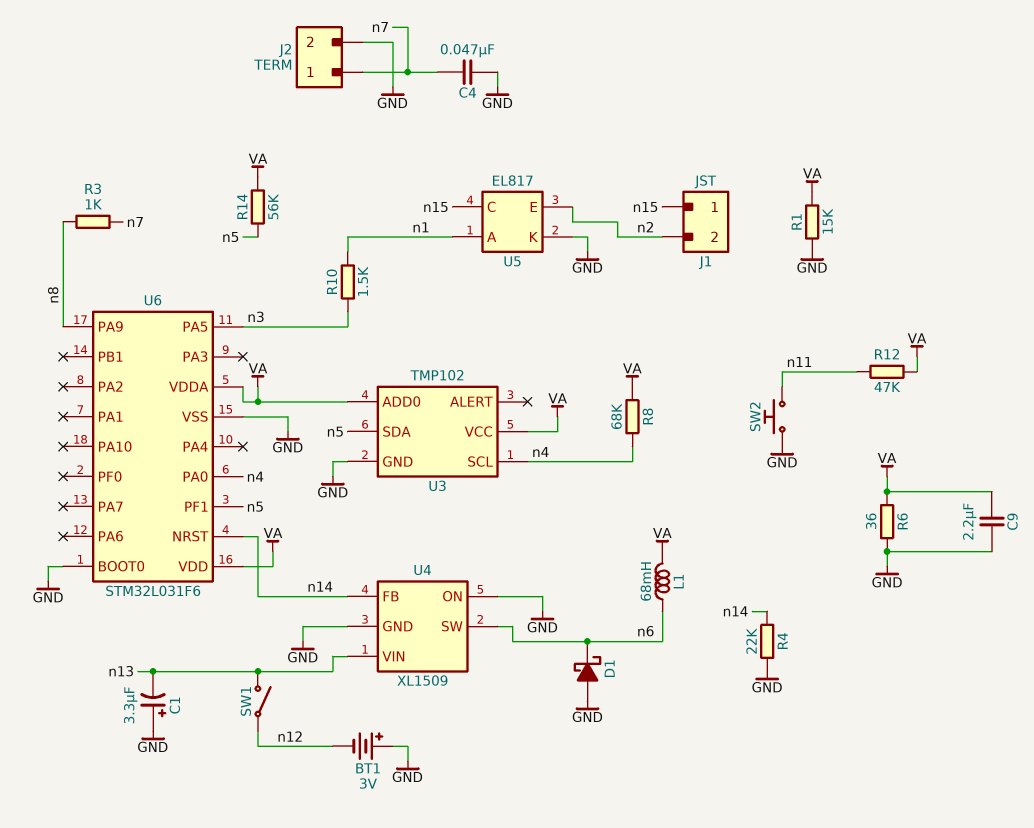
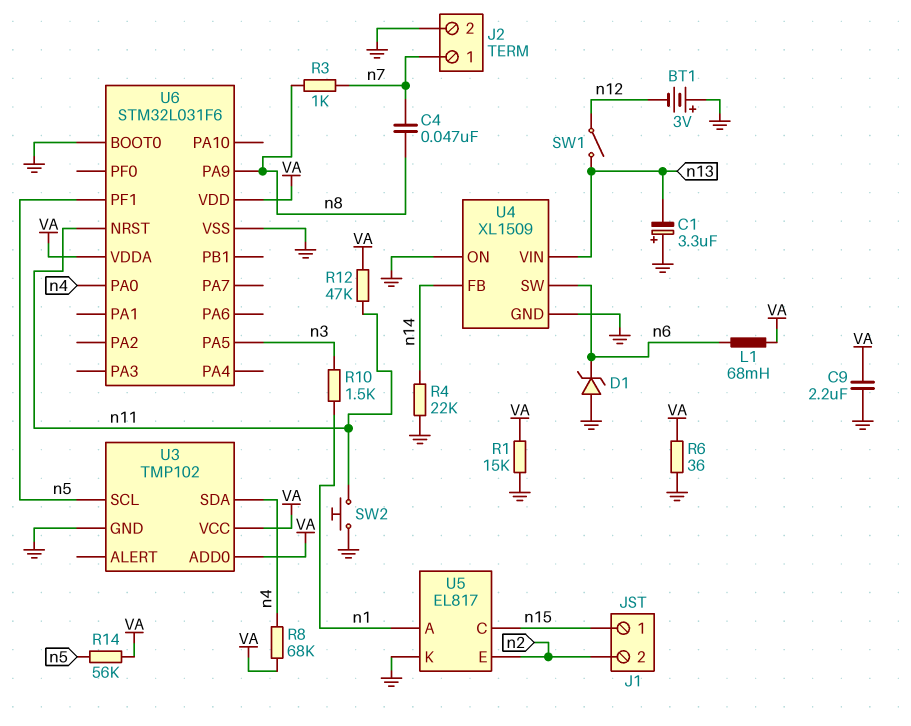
C4: 47nF (GND, n7) -> 47nF (n7, n8)
D1: schottky (A GND, K n6) -> zener (A GND, K n6)
U3 pin SCL: n4 -> n5
U3 pin SDA: n5 -> n4
U6 pin NRST: n14 -> n11

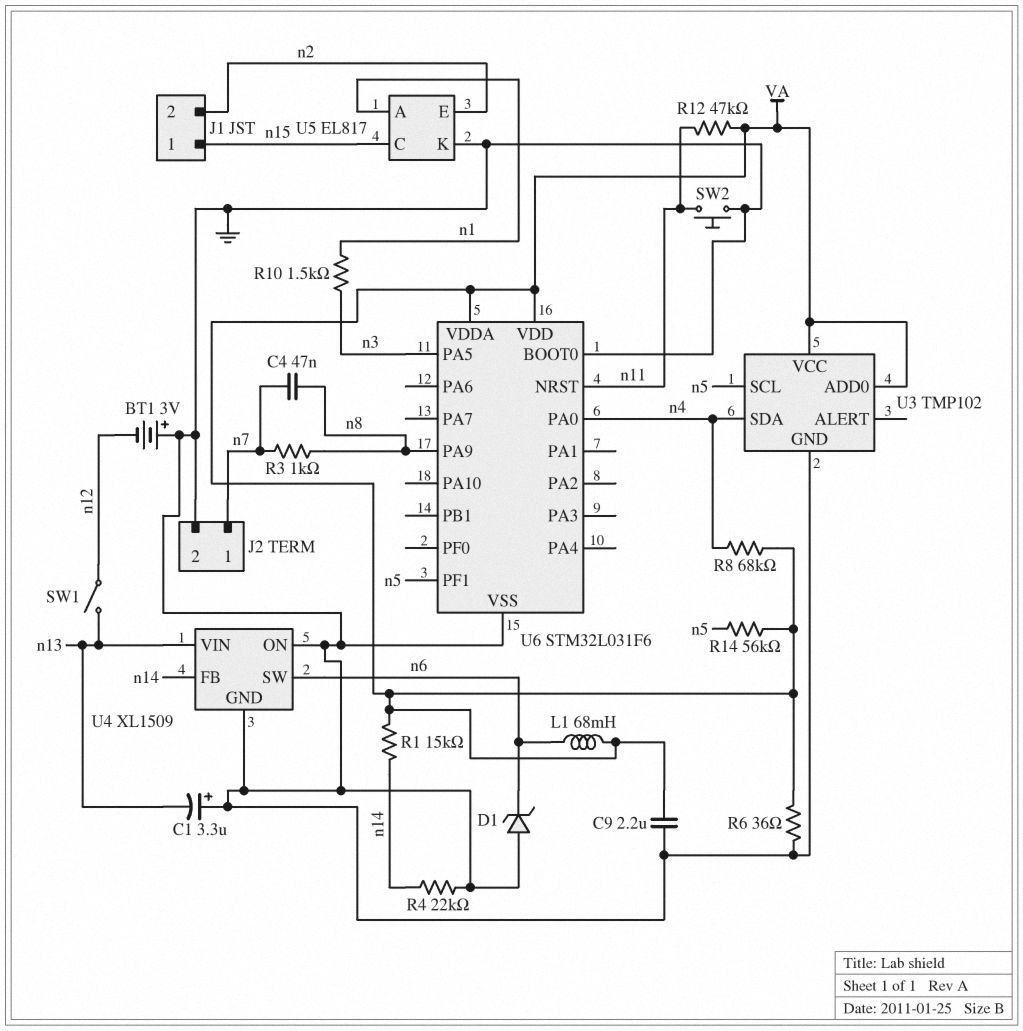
R1: 15k (GND, VA) -> 15k (VA, n14)

